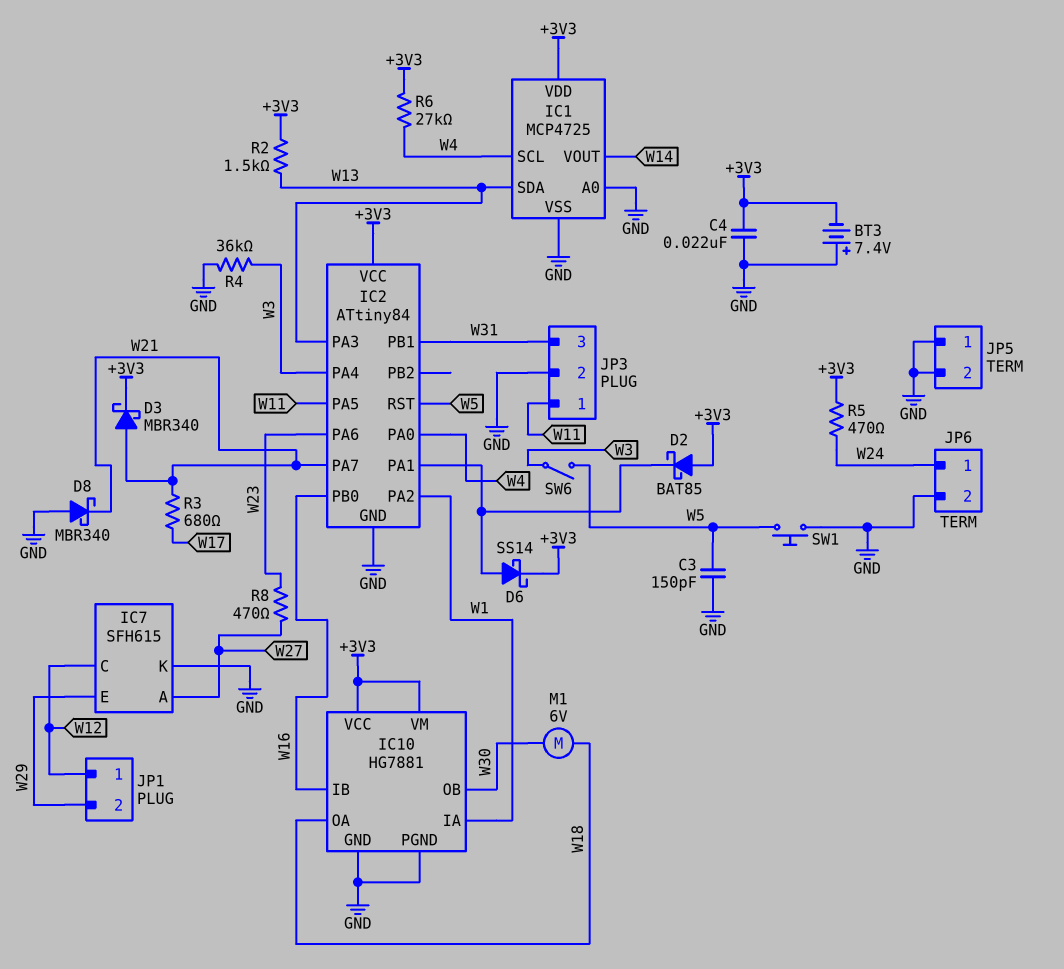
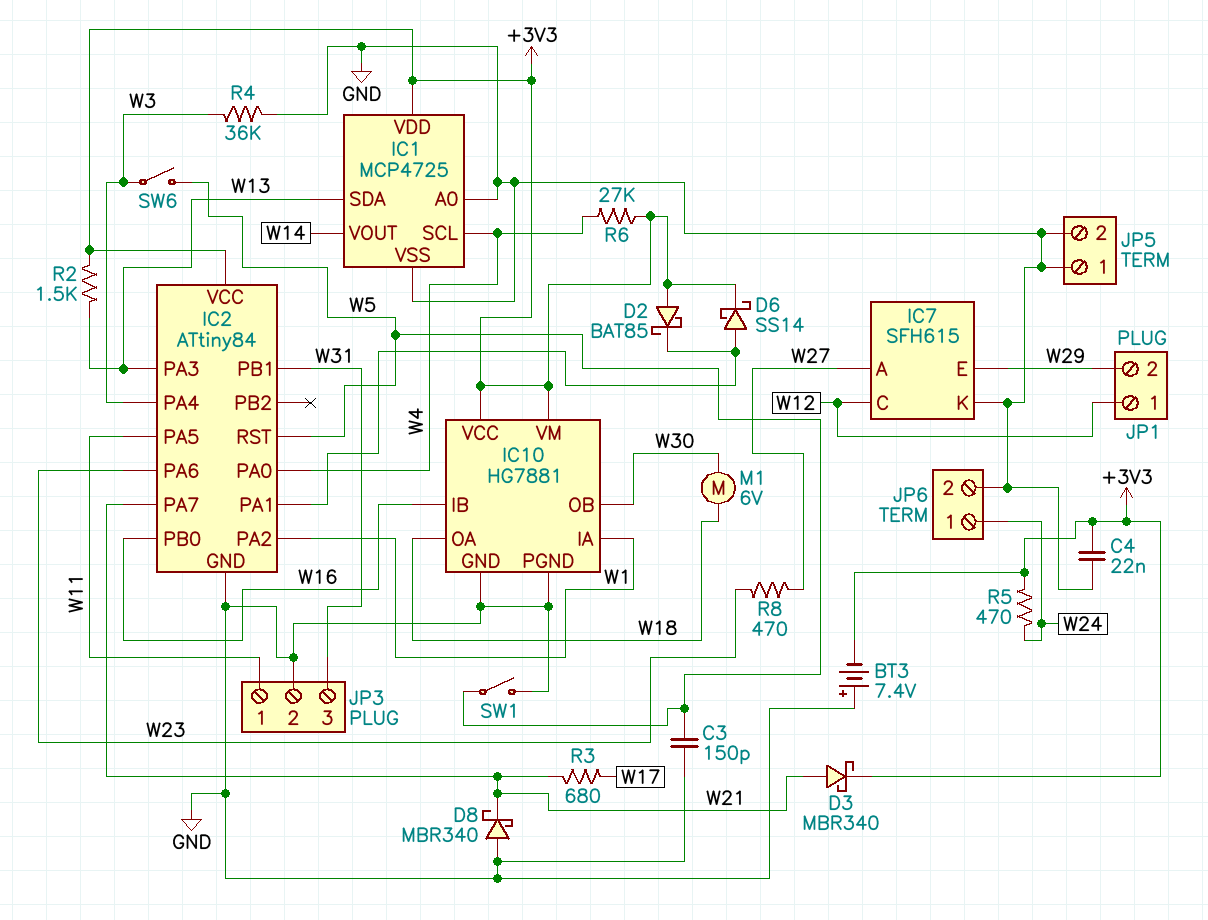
SW1: button (GND, W5) -> switch (GND, W5)

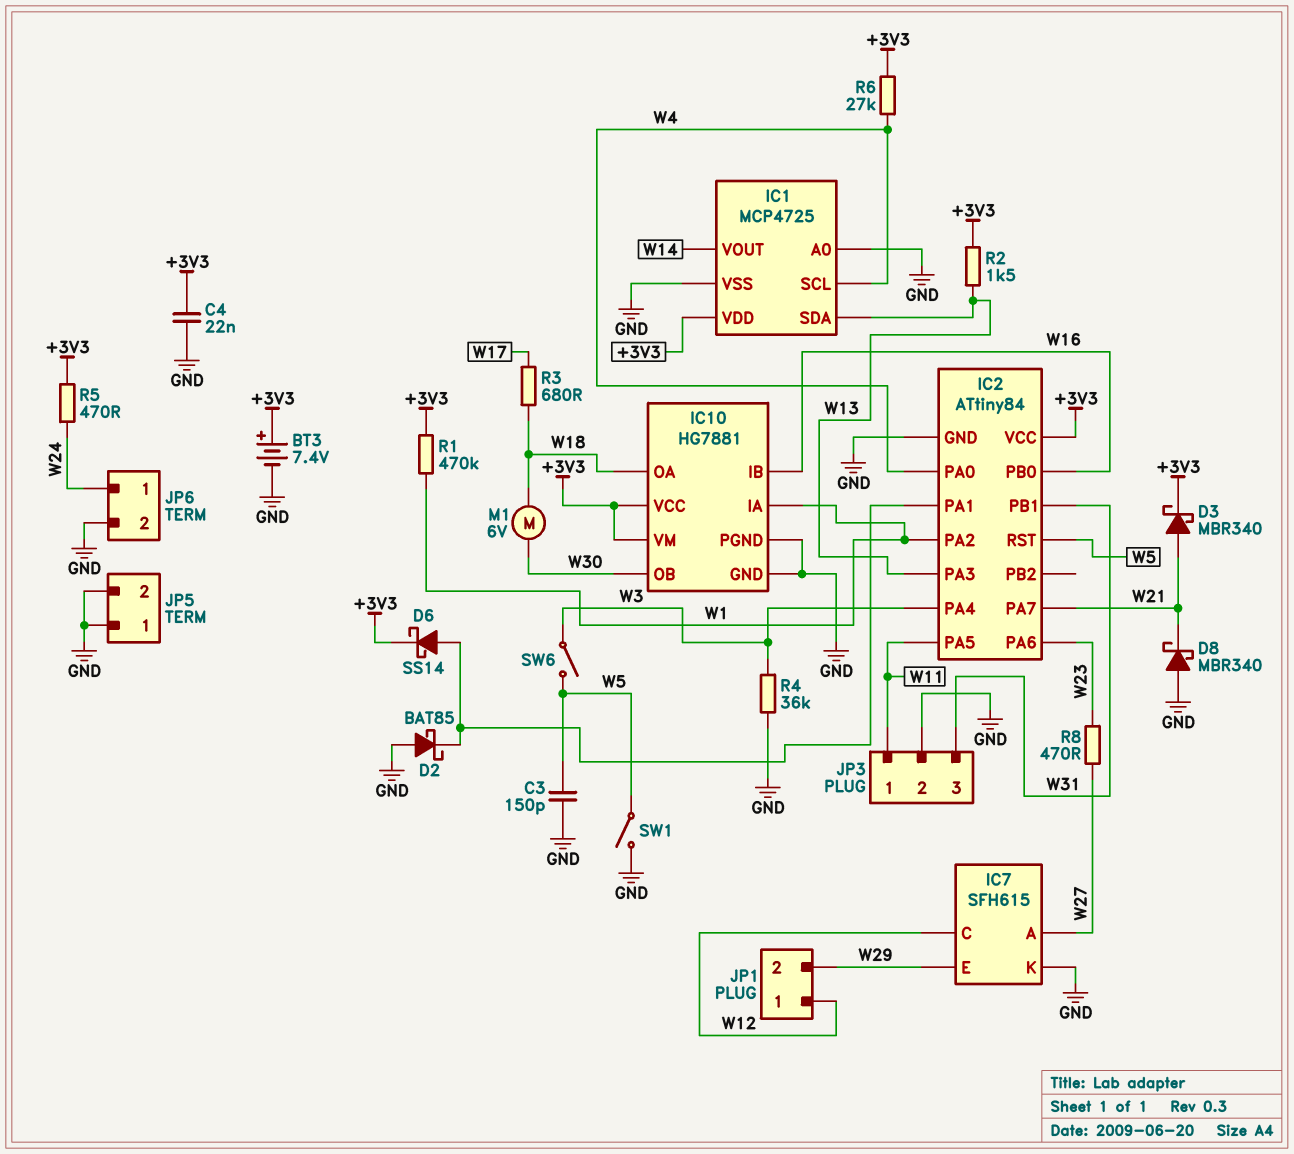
BT3: 7.4V (plus GND, minus +3V3) -> 7.4V (plus +3V3, minus GND)
D2: schottky BAT85 (A +3V3, K IC2/PA1) -> schottky BAT85 (A GND, K IC2/PA1)
R1: none -> 470k (+3V3, W1)
R3: 680 (W17, W21) -> 680 (W17, W18)

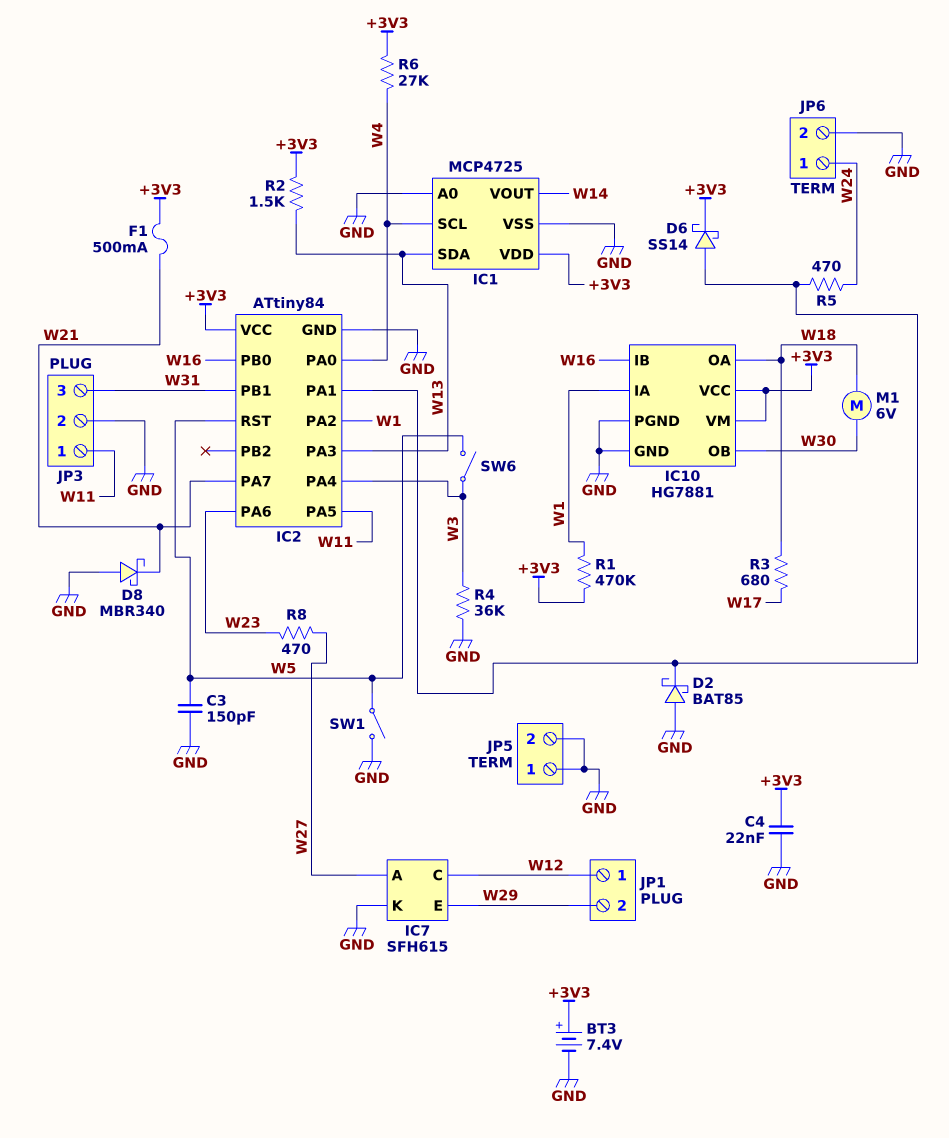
D3: schottky MBR340 (A W21, K +3V3) -> none
F1: none -> 500mA (+3V3, W21)
R5: 470 (+3V3, W24) -> 470 (IC2/PA1, W24)

